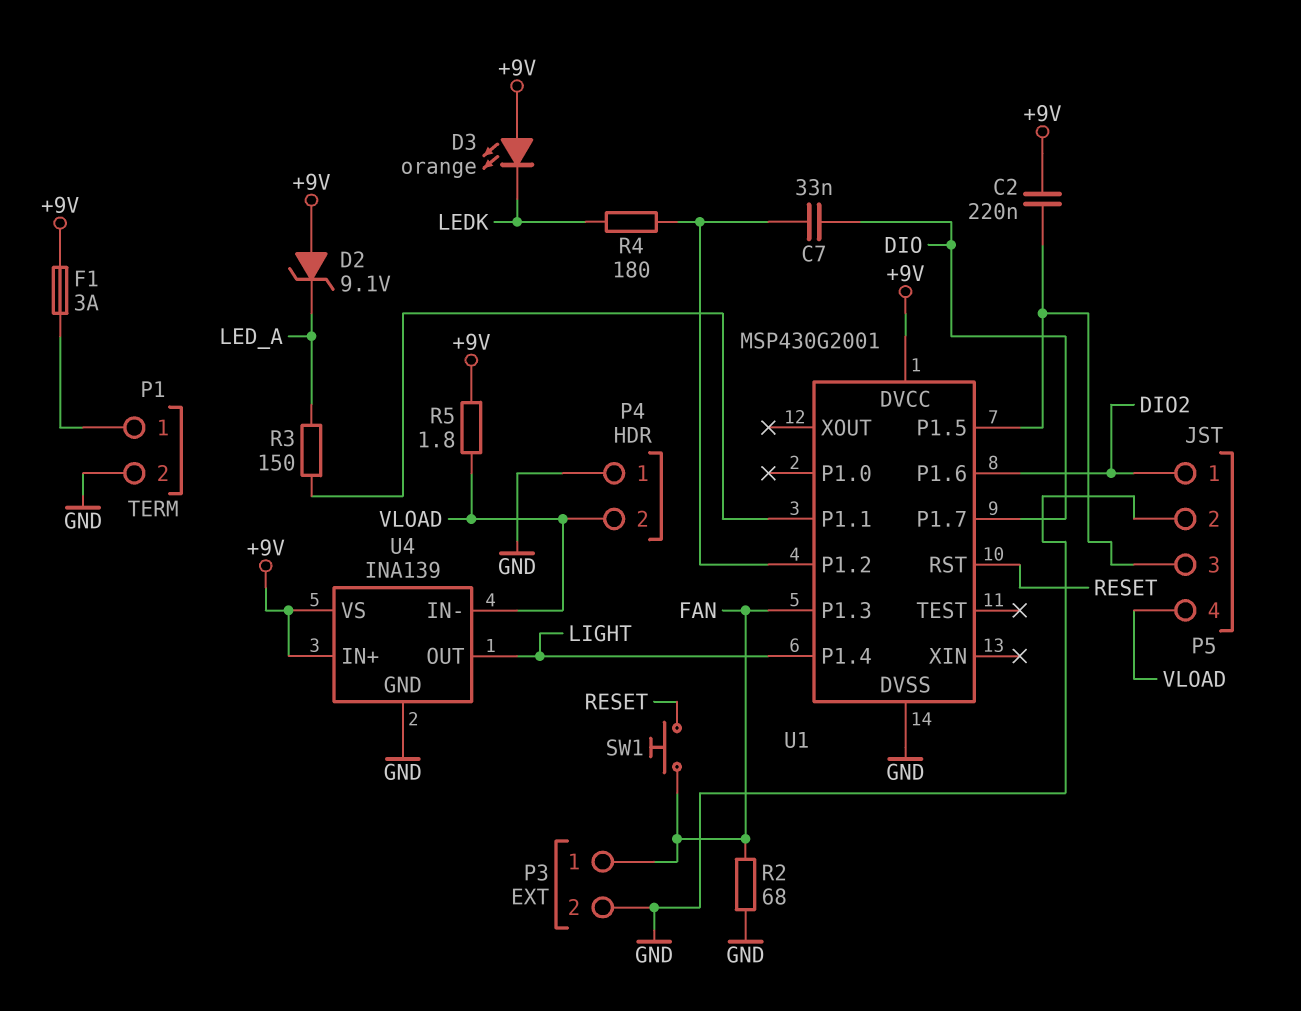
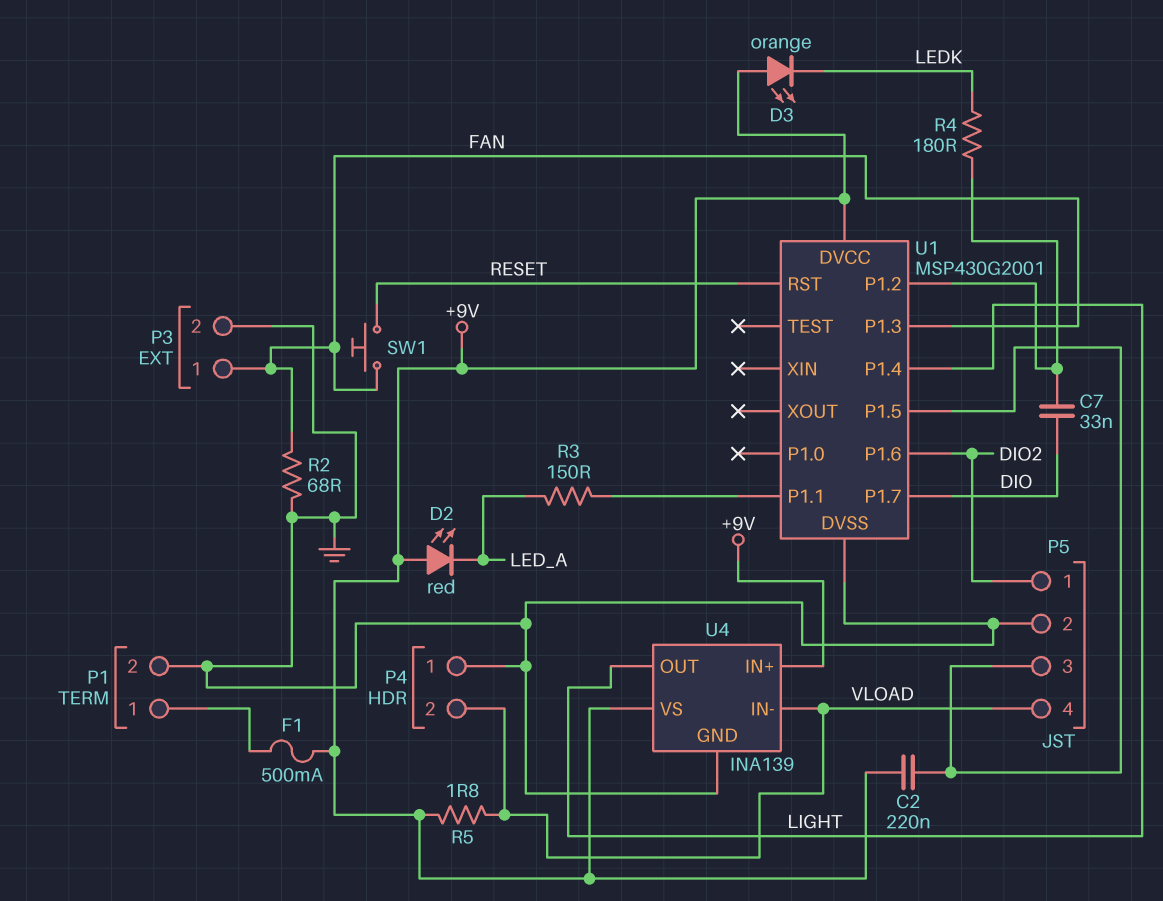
D2: zener 9.1V (A +9V, K LED_A) -> LED red (A +9V, K LED_A)
F1: 3A (+9V, P1/1) -> 500mA (+9V, P1/1)

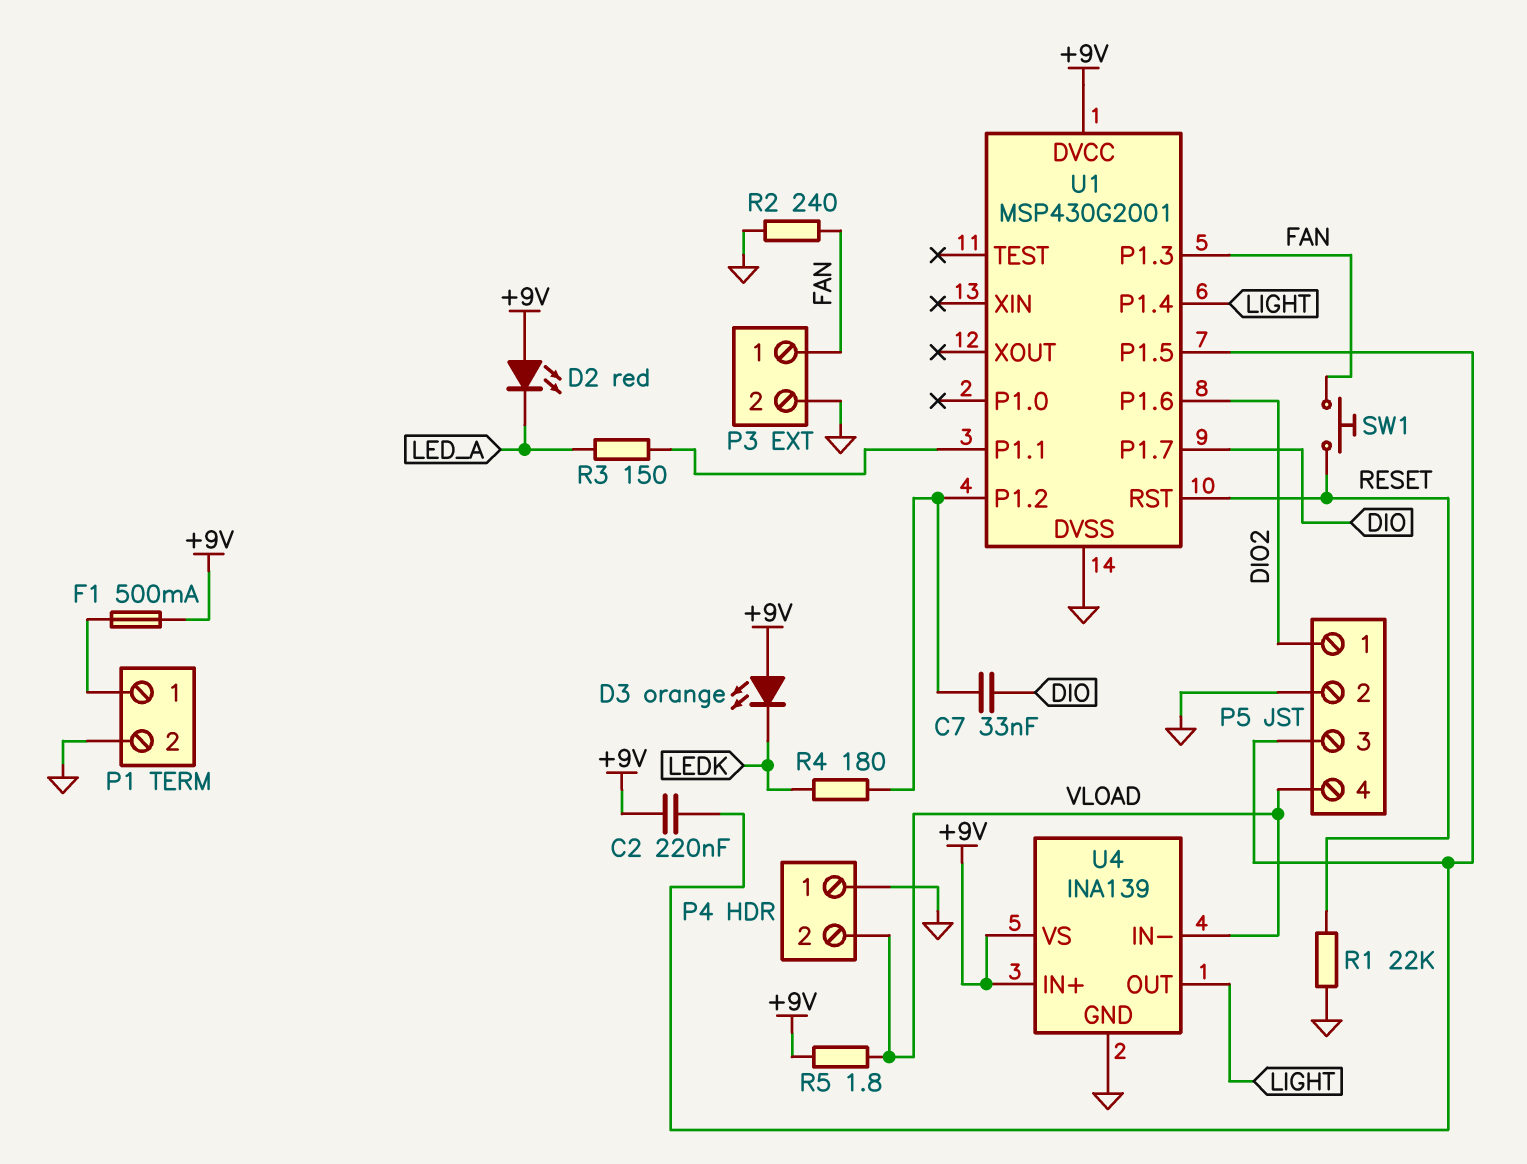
R1: none -> 22k (GND, RESET)
R2: 68 (FAN, GND) -> 240 (FAN, GND)

